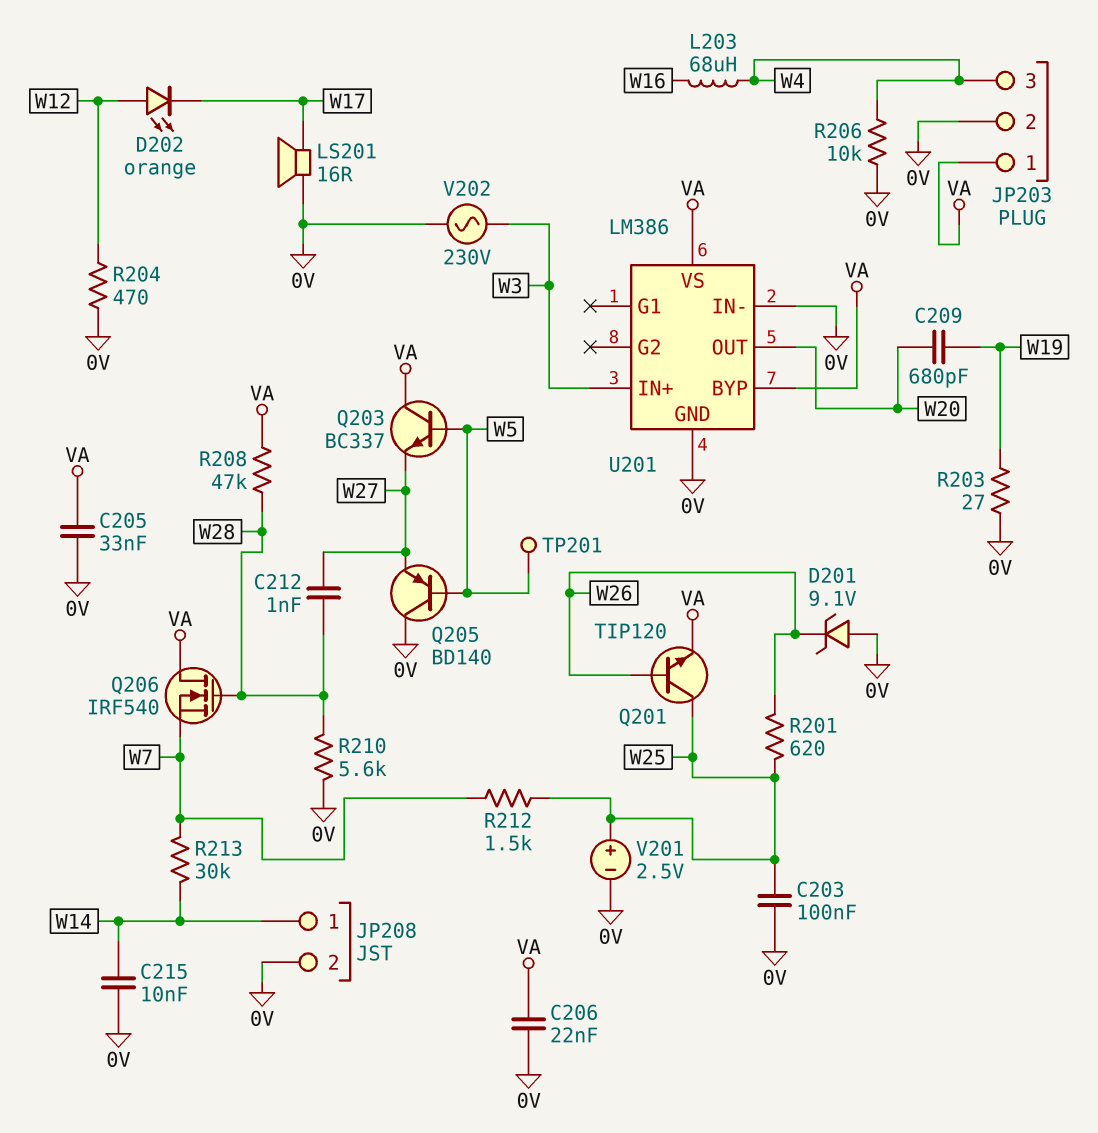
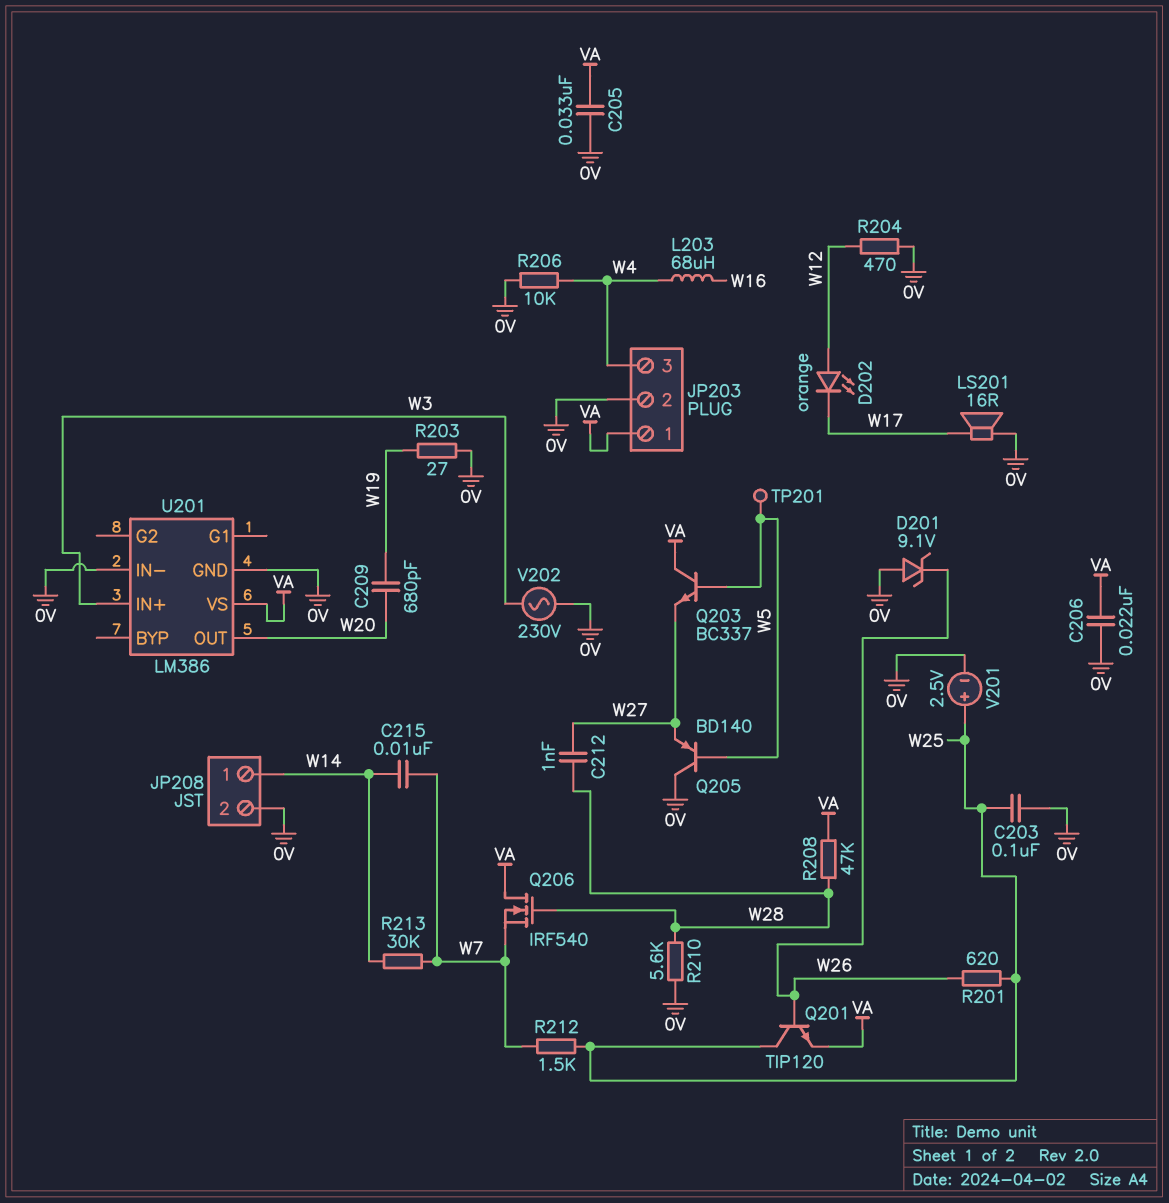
C215: 10nF (0V, W14) -> 10nF (W7, W14)
U201 pin BYP: VA -> none

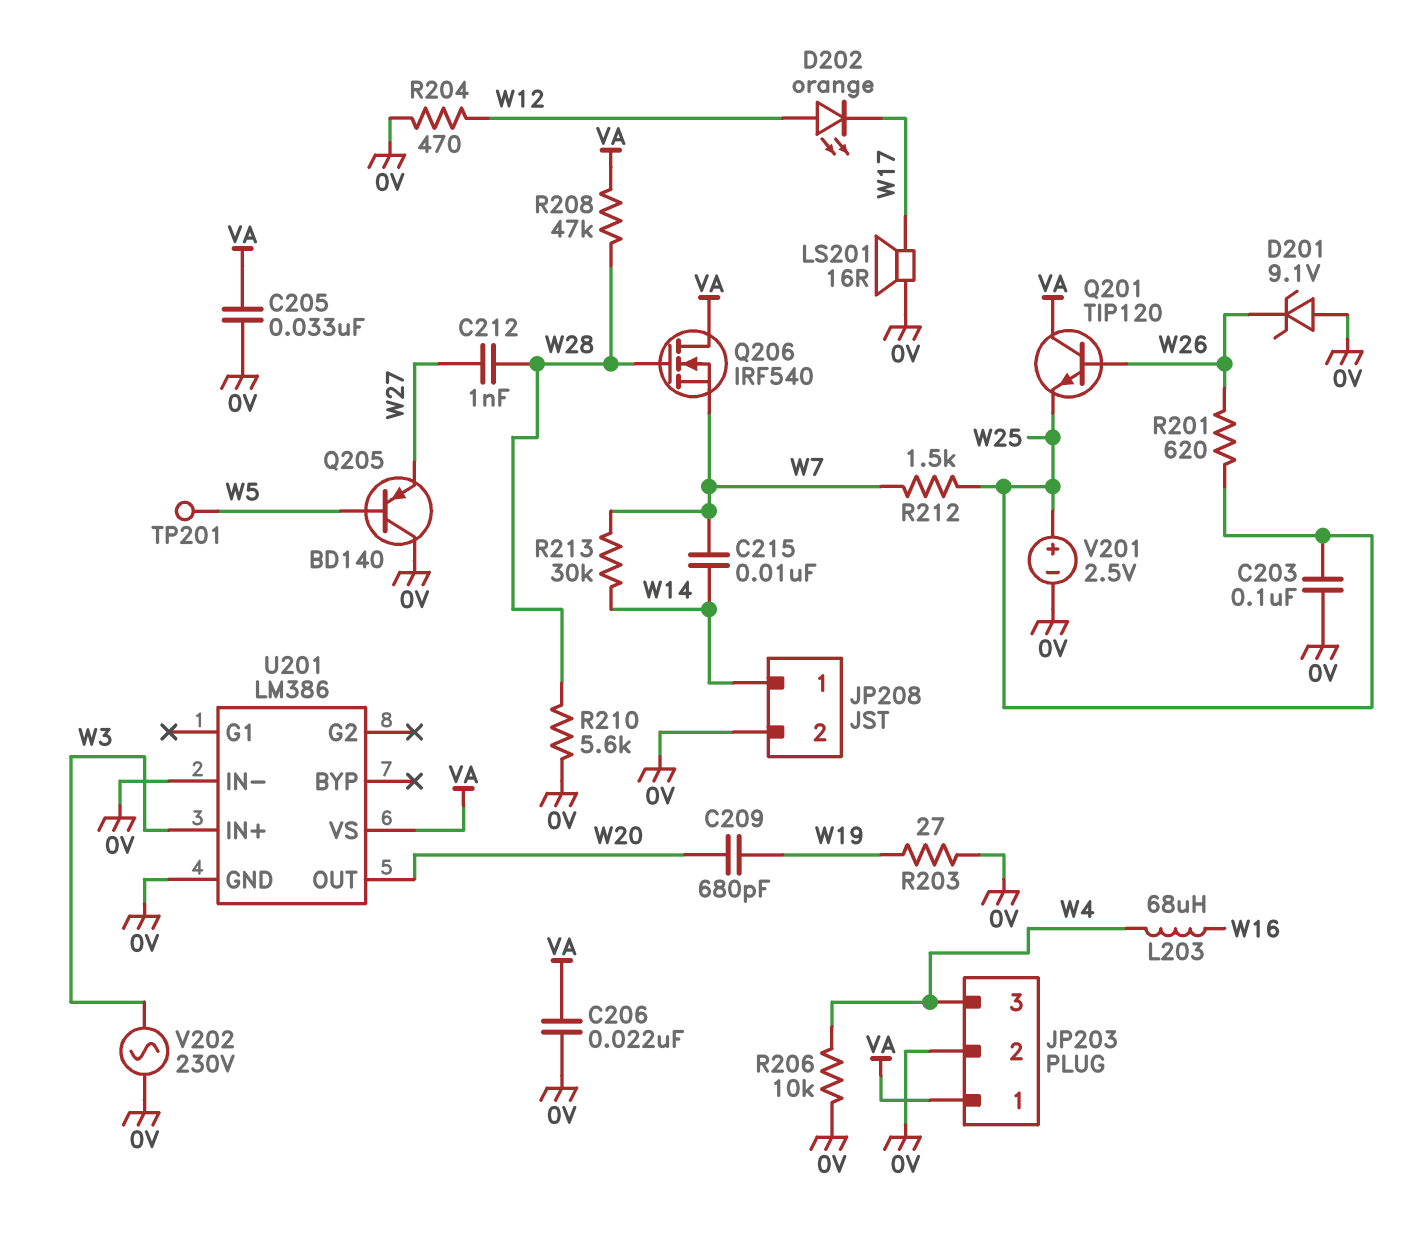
Q201: NPN TIP120 (B W26, C W25, E VA) -> NPN TIP120 (B W26, C VA, E W25)
Q203: NPN BC337 (B W5, C VA, E W27) -> none

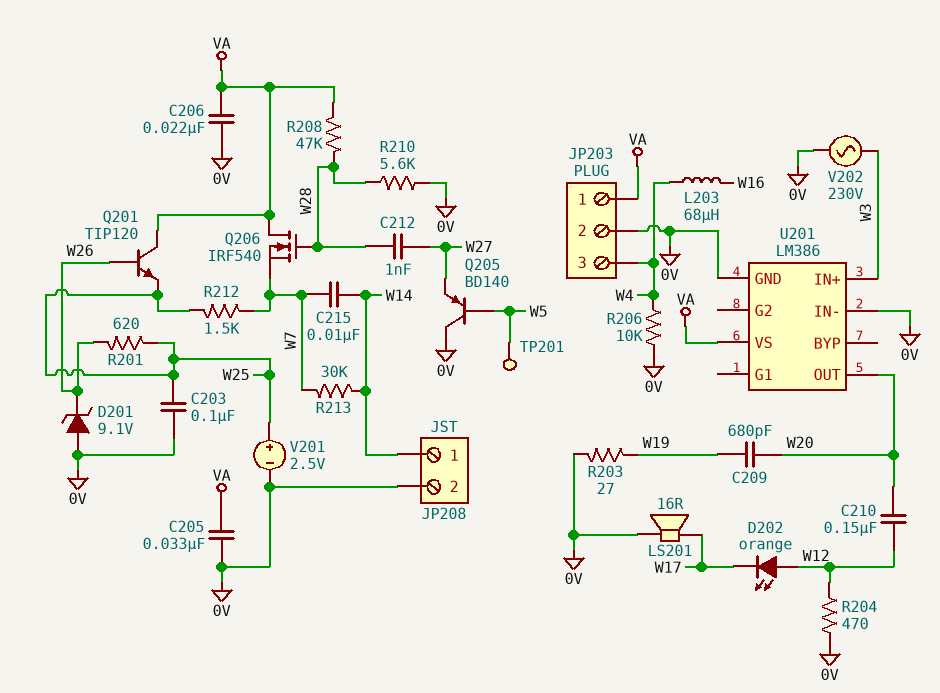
C210: none -> 150nF (W12, W20)

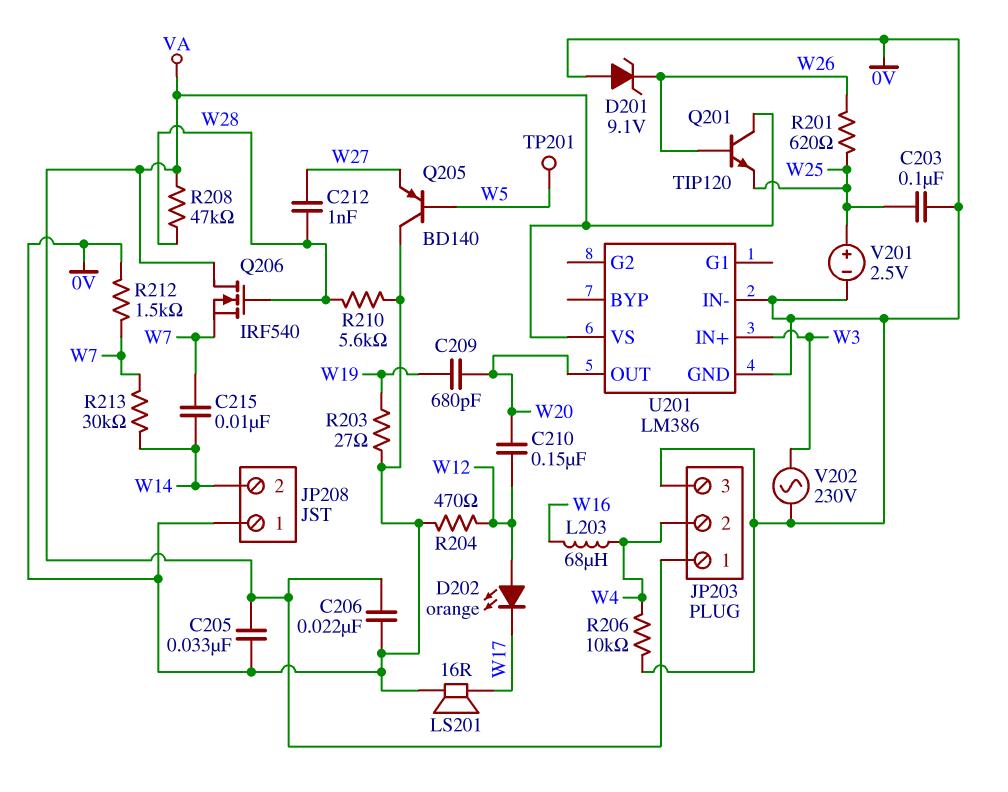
JP203 pin 2: 0V -> W4
JP203 pin 3: W4 -> 0V
JP208 pin 1: W14 -> 0V
JP208 pin 2: 0V -> W14
R212: 1.5k (W7, W25) -> 1.5k (0V, W7)

